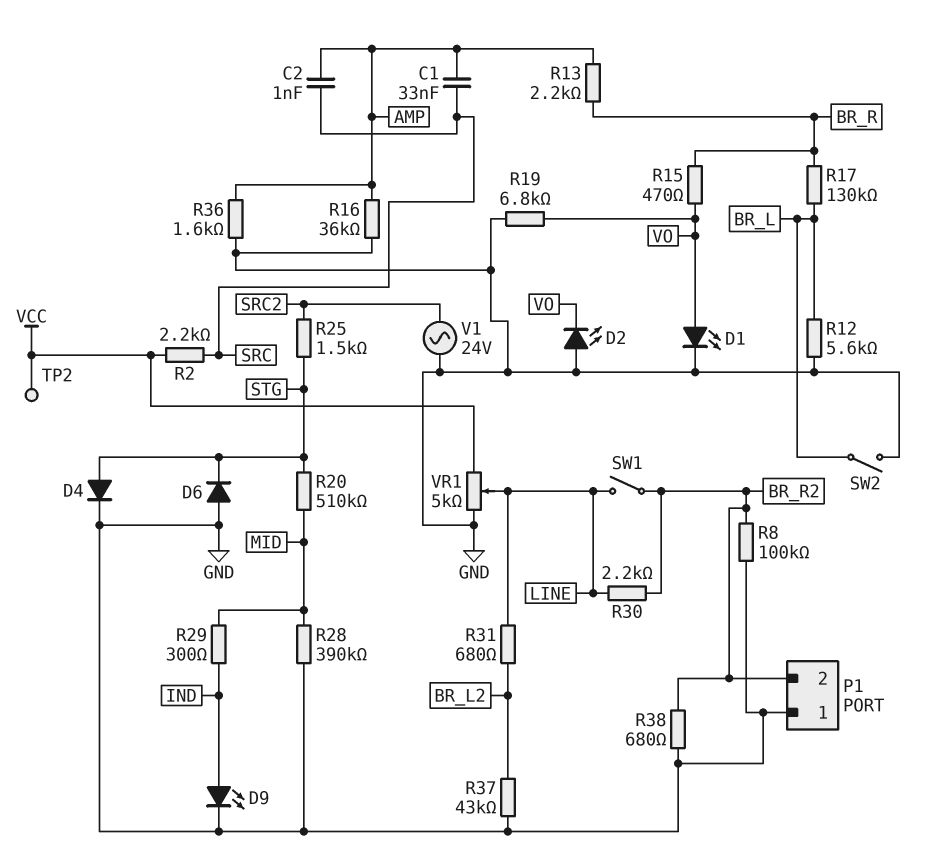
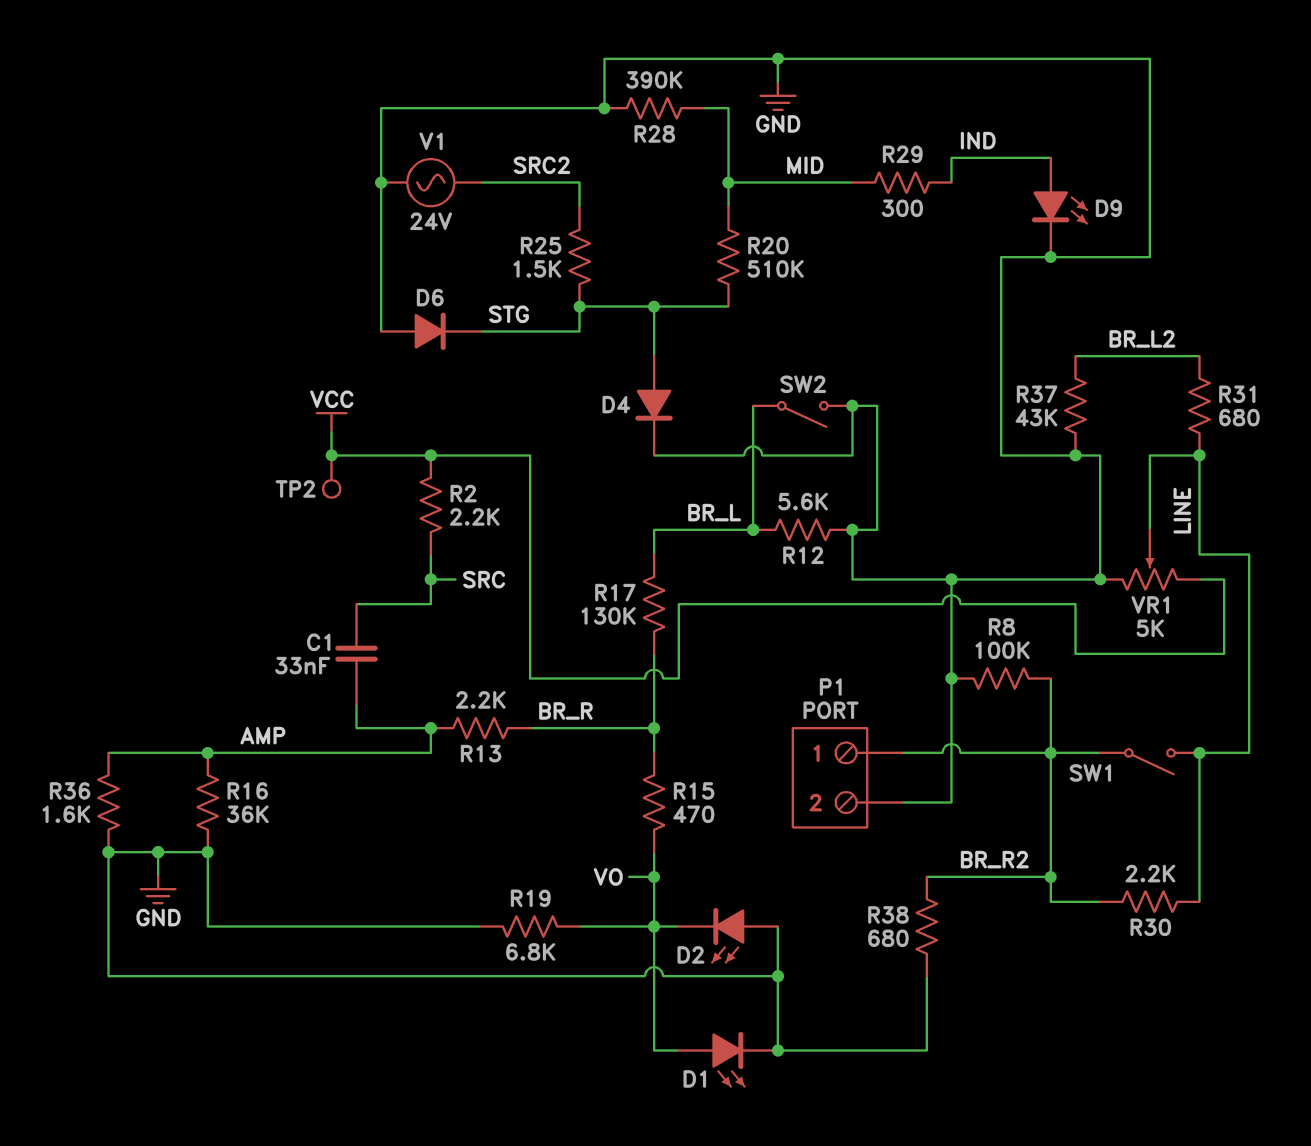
C2: 1nF (AMP, SRC) -> none
P1 pin 1: GND -> BR_R2
P1 pin 2: BR_R2 -> GND

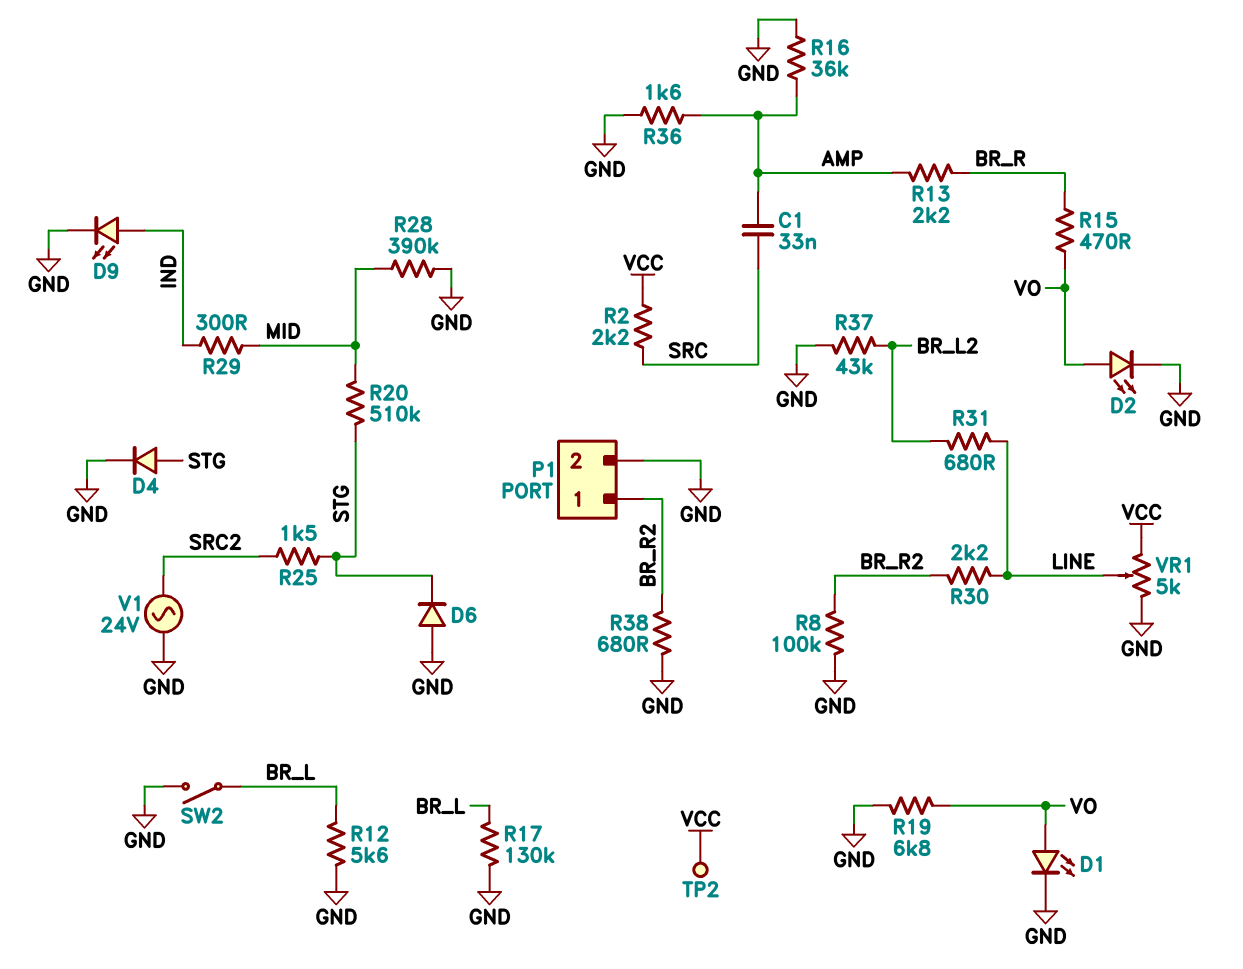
D2: LED (A GND, K VO) -> LED (A VO, K GND)
R17: 130k (BR_L, BR_R) -> 130k (BR_L, GND)
SW1: switch (BR_R2, LINE) -> none

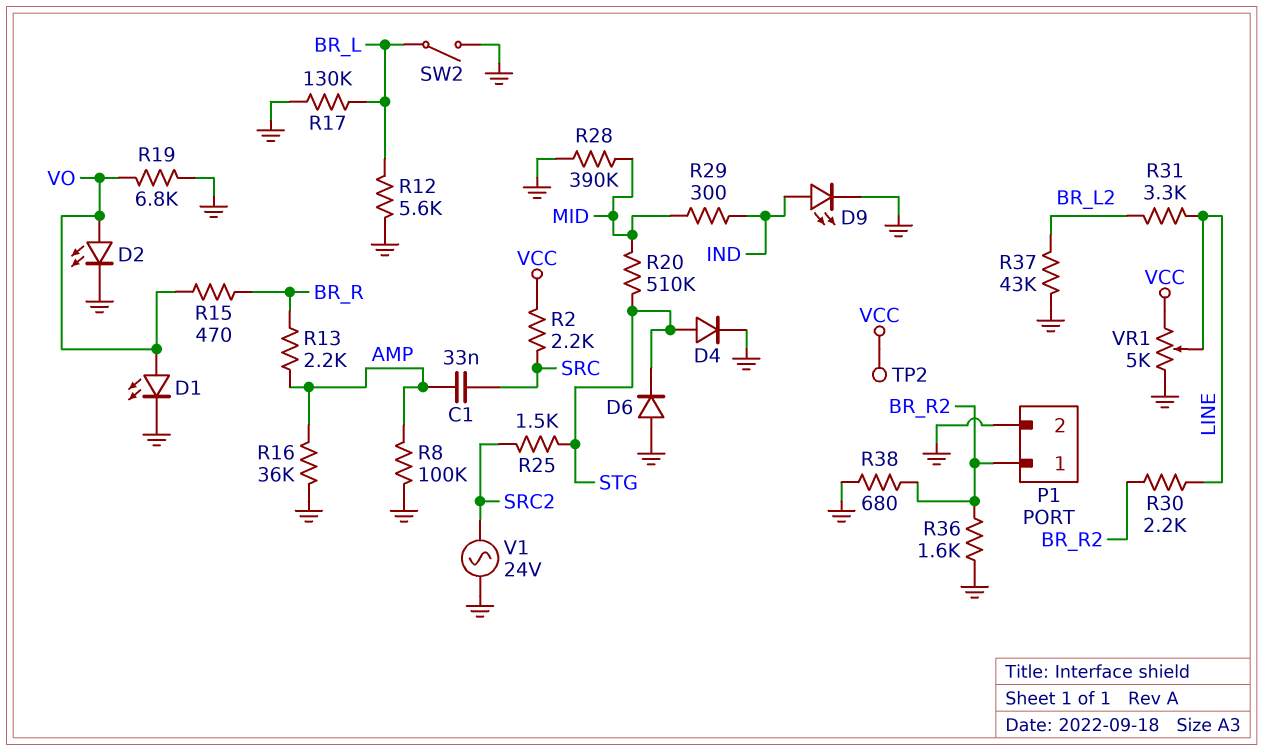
R8: 100k (BR_R2, GND) -> 100k (AMP, GND)
R31: 680 (BR_L2, LINE) -> 3.3k (BR_L2, LINE)
R36: 1.6k (AMP, GND) -> 1.6k (BR_R2, GND)

